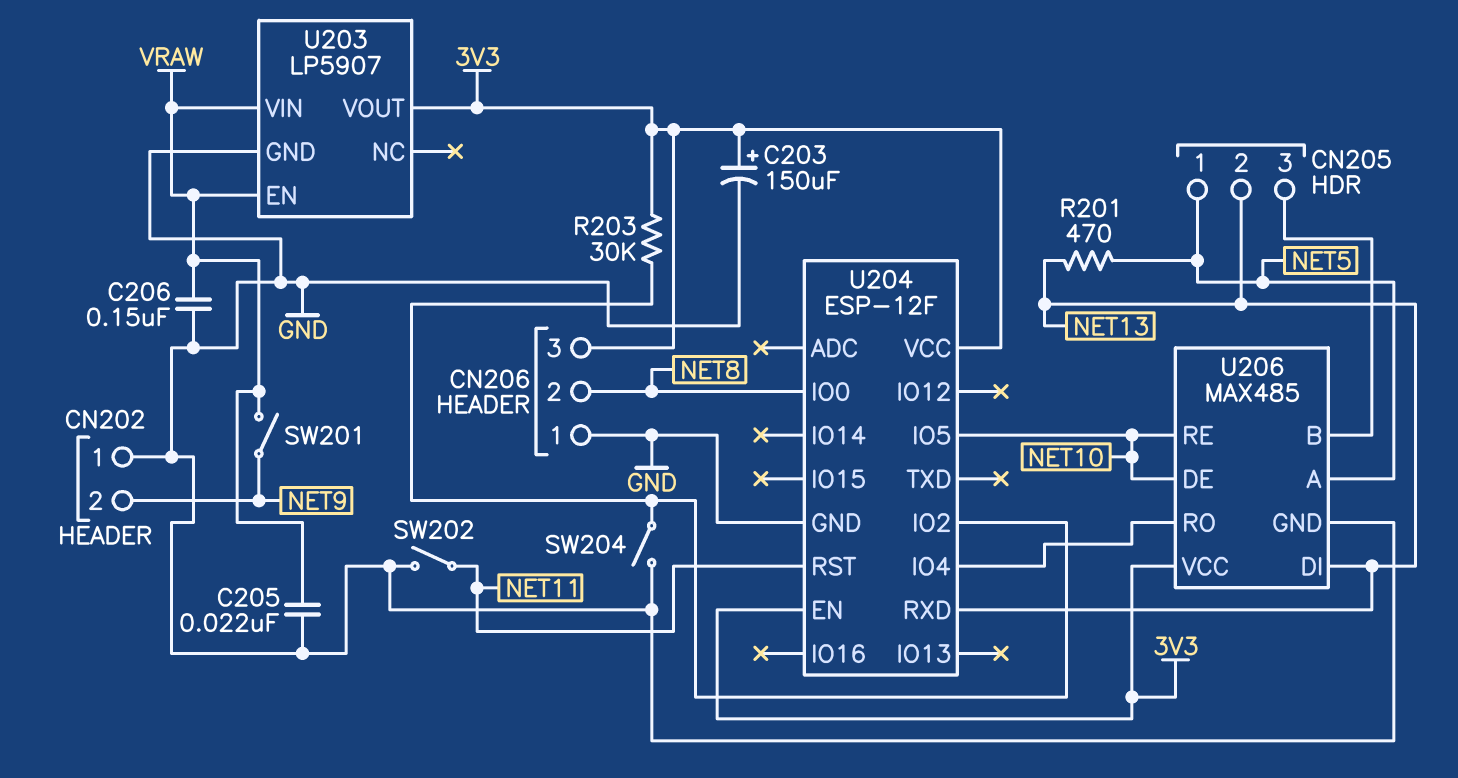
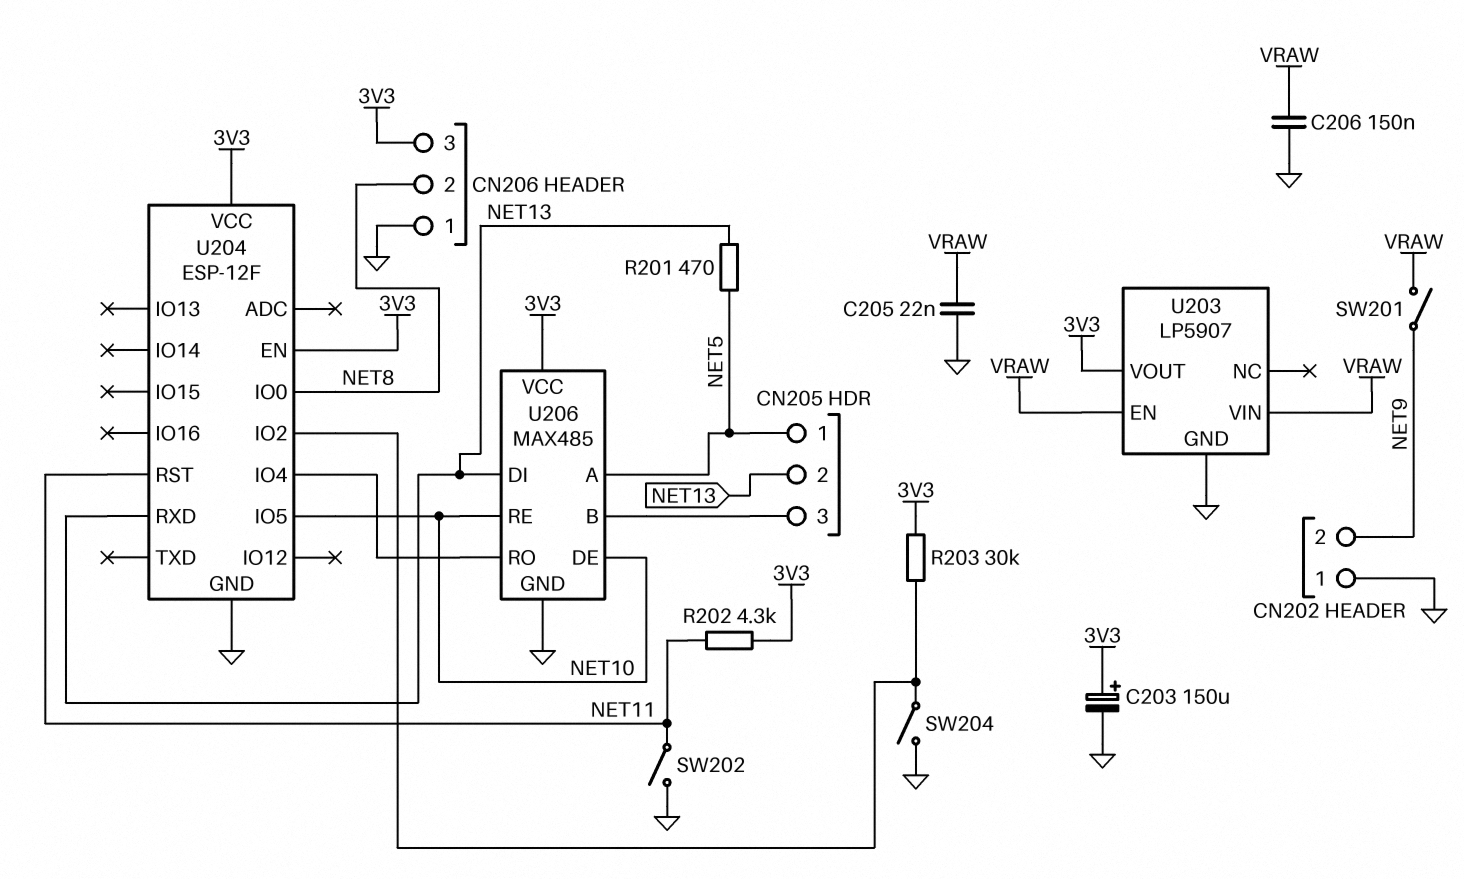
R202: none -> 4.3k (3V3, NET11)

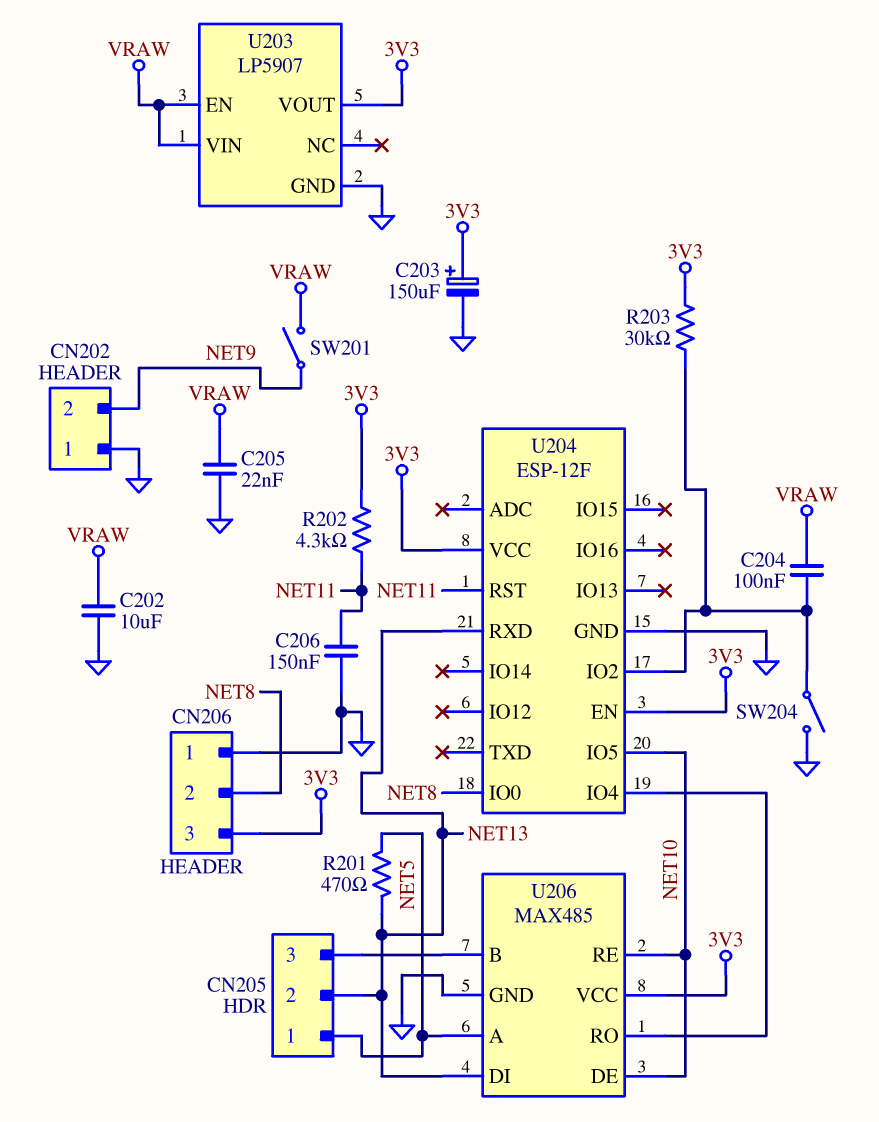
C202: none -> 10uF (GND, VRAW)
C204: none -> 100nF (U204/IO2, VRAW)
C206: 150nF (GND, VRAW) -> 150nF (GND, NET11)
SW202: switch (GND, NET11) -> none

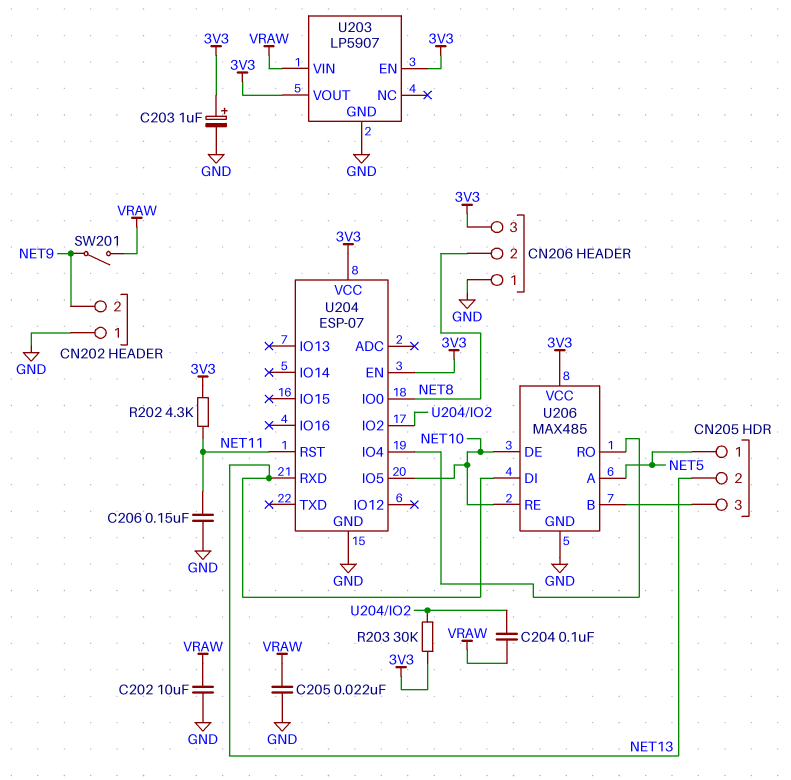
C203: 150uF (plus 3V3, minus GND) -> 1uF (plus 3V3, minus GND)
R201: 470 (NET5, NET13) -> none
SW204: switch (GND, U204/IO2) -> none
U203 pin EN: VRAW -> 3V3
U204: ESP-12F -> ESP-07

